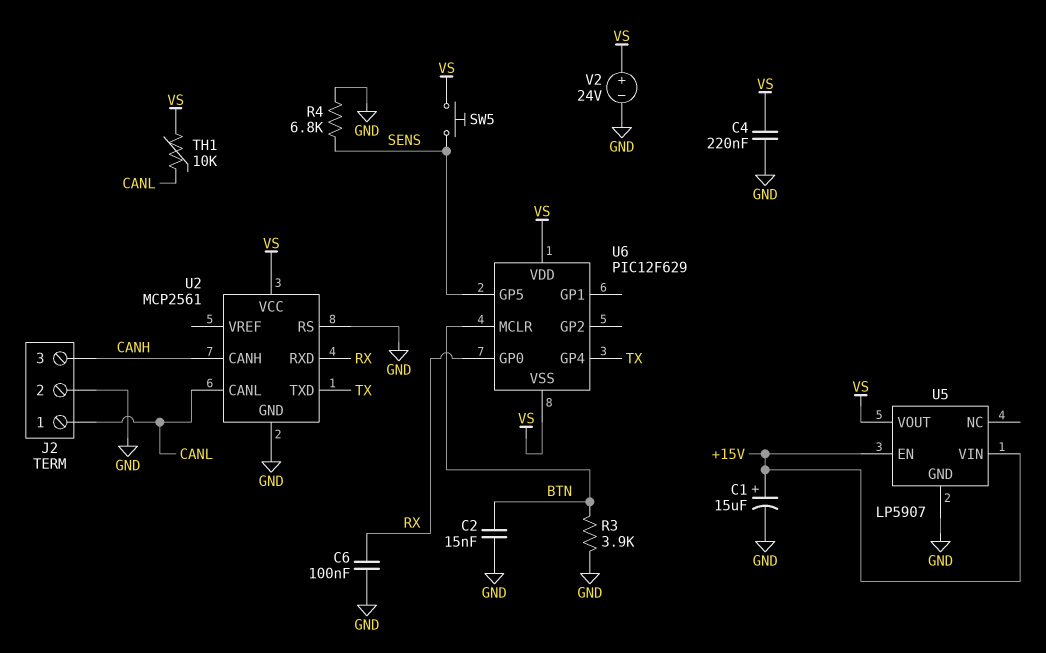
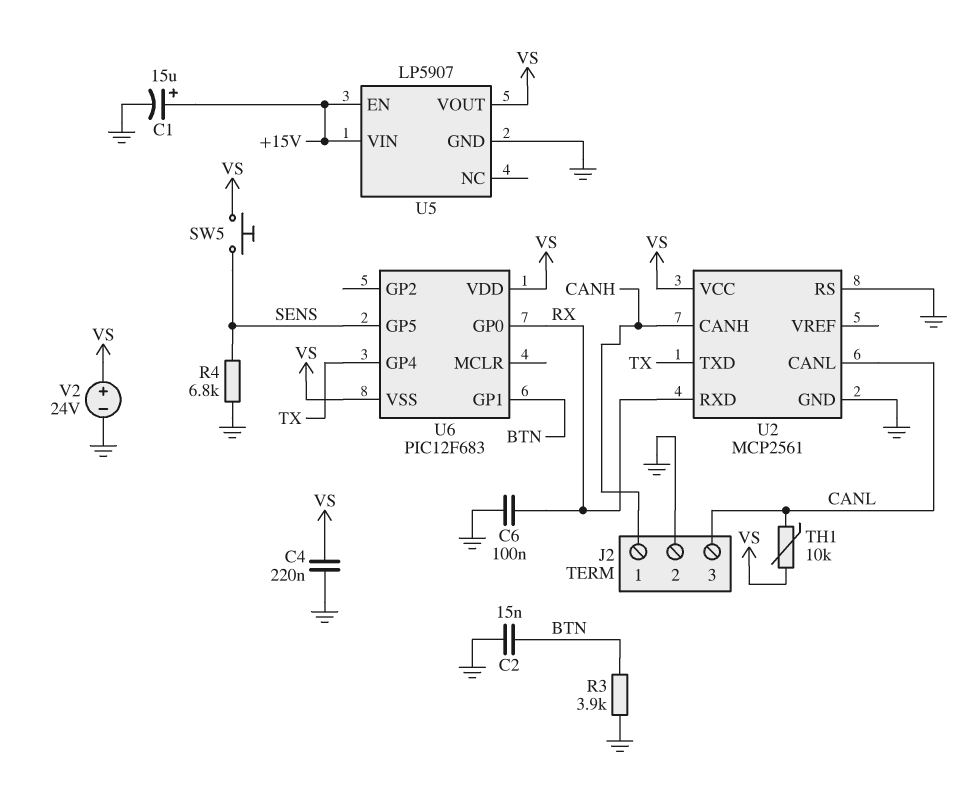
J2 pin 1: CANL -> CANH
J2 pin 3: CANH -> CANL
U6: PIC12F629 -> PIC12F683
U6 pin GP1: none -> BTN
U6 pin MCLR: BTN -> none

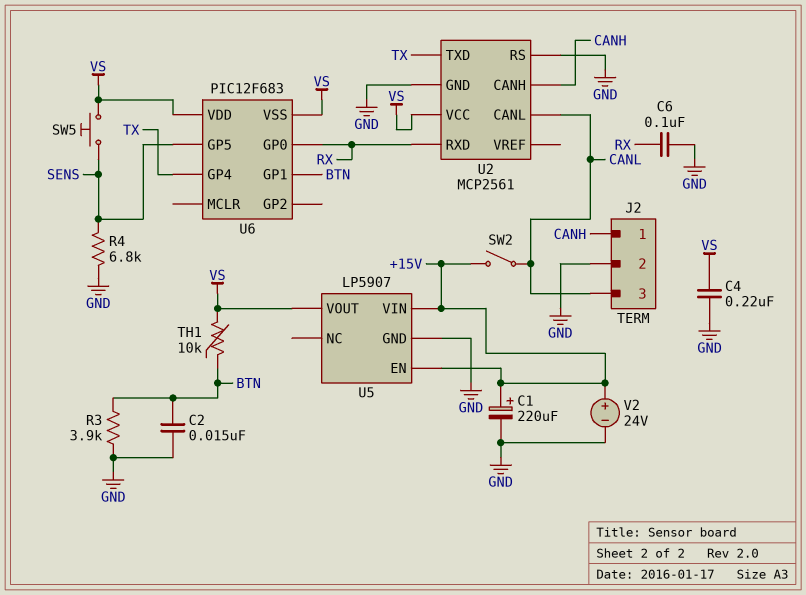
C1: 15uF (plus +15V, minus GND) -> 220uF (plus +15V, minus GND)
SW2: none -> switch (+15V, CANL)
TH1: 10k (CANL, VS) -> 10k (BTN, VS)
V2: 24V (plus VS, minus GND) -> 24V (plus +15V, minus GND)

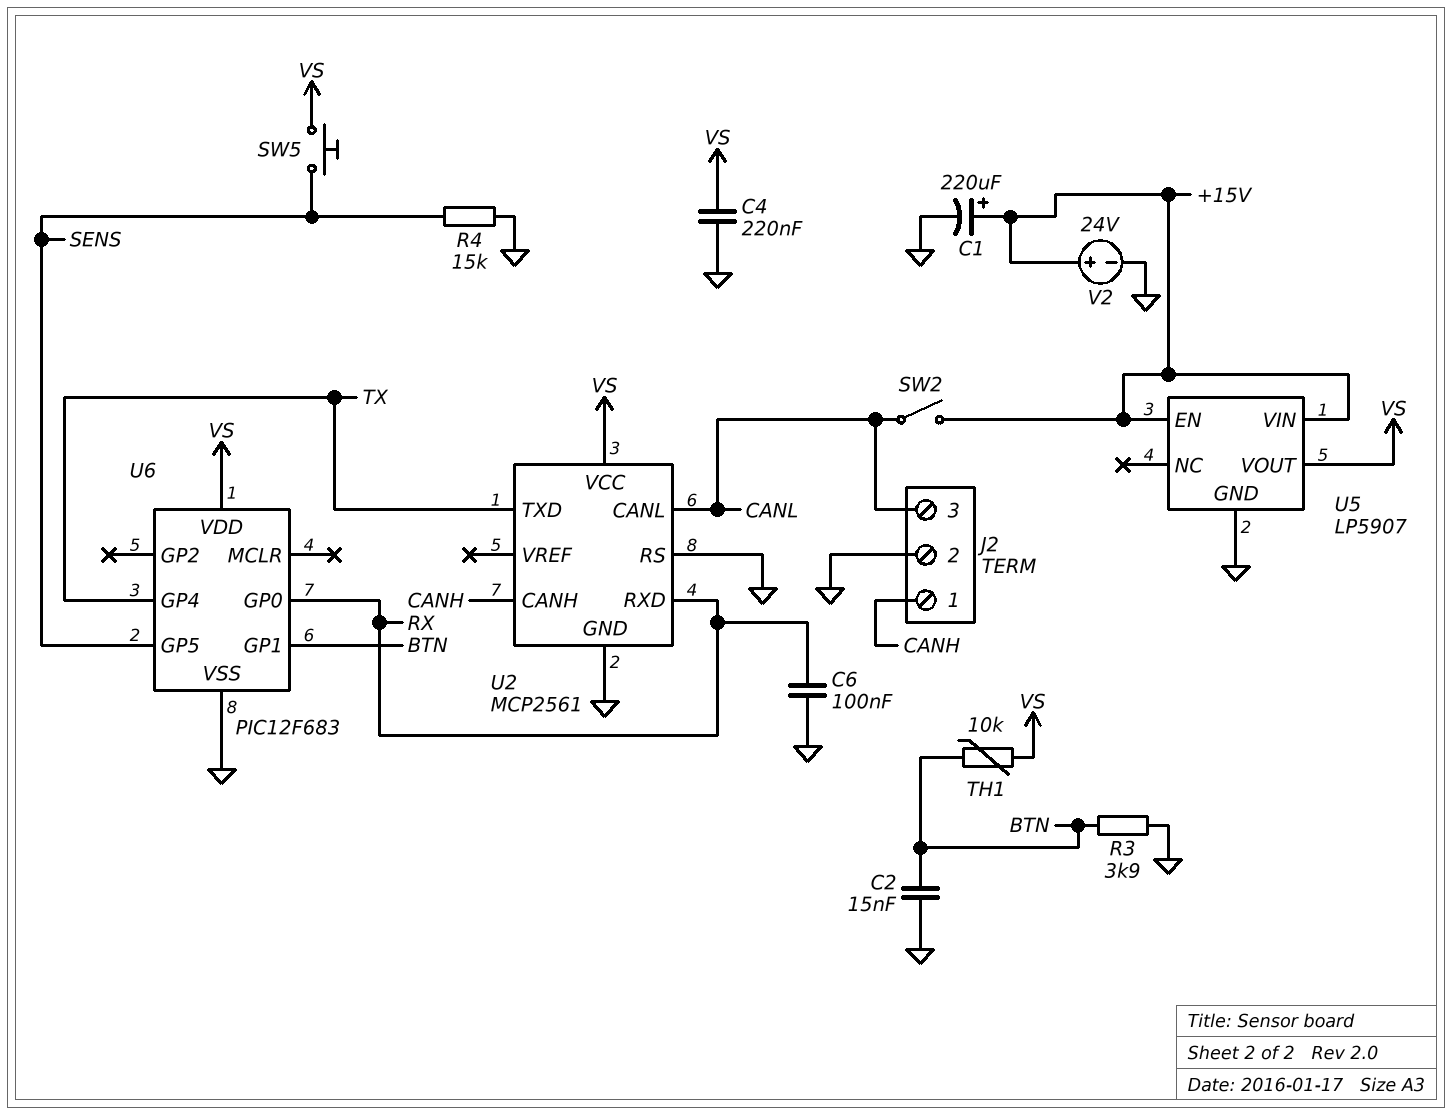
R4: 6.8k (GND, SENS) -> 15k (GND, SENS)
U6 pin VSS: VS -> GND

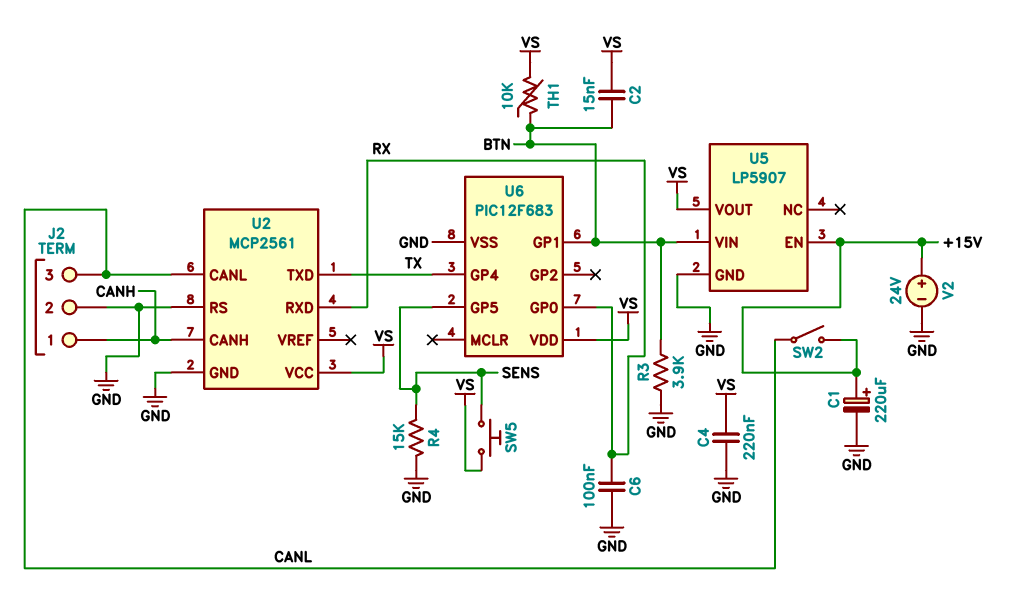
C2: 15nF (BTN, GND) -> 15nF (BTN, VS)
U5 pin VIN: +15V -> BTN

